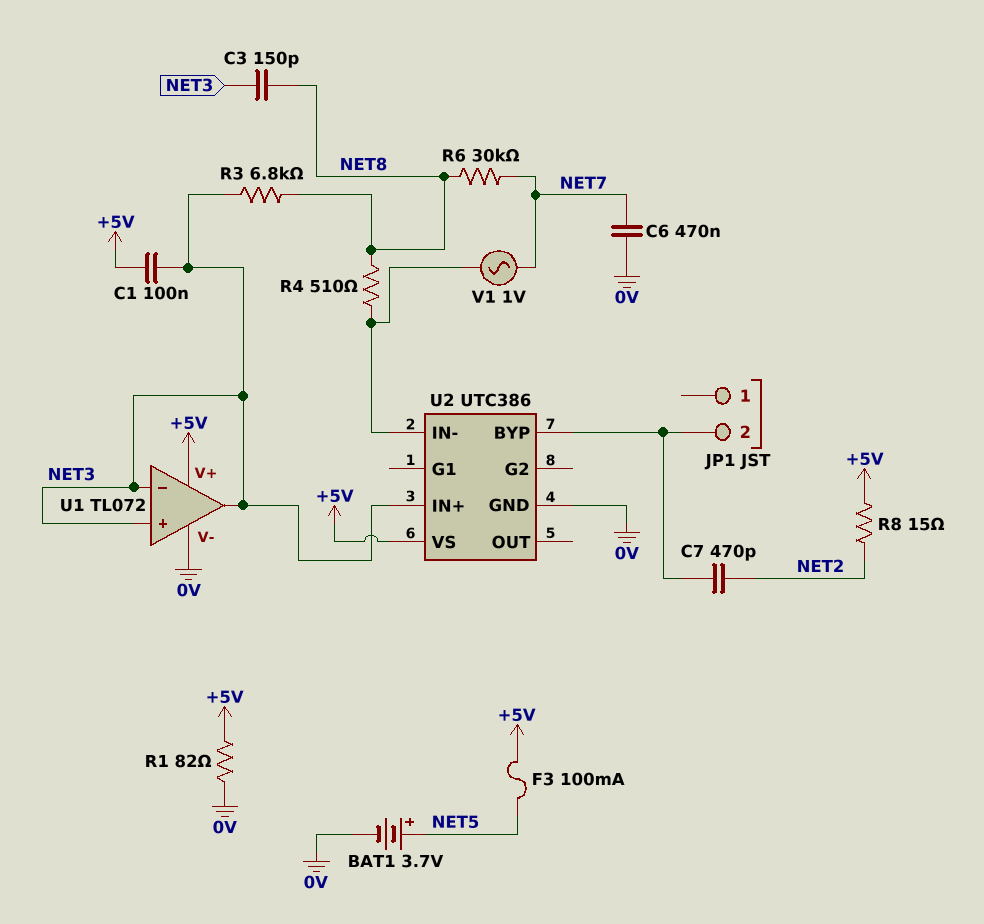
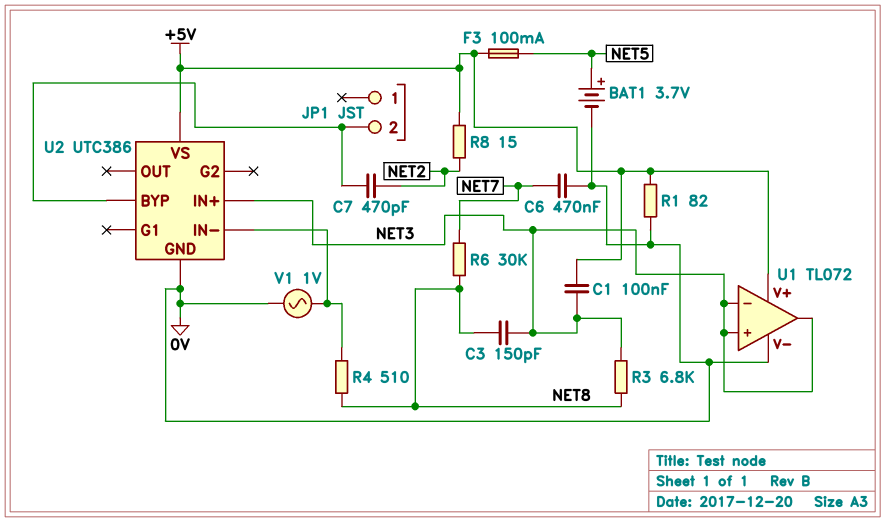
V1: AC 1V (NET7, U2/IN-) -> AC 1V (0V, U2/IN-)

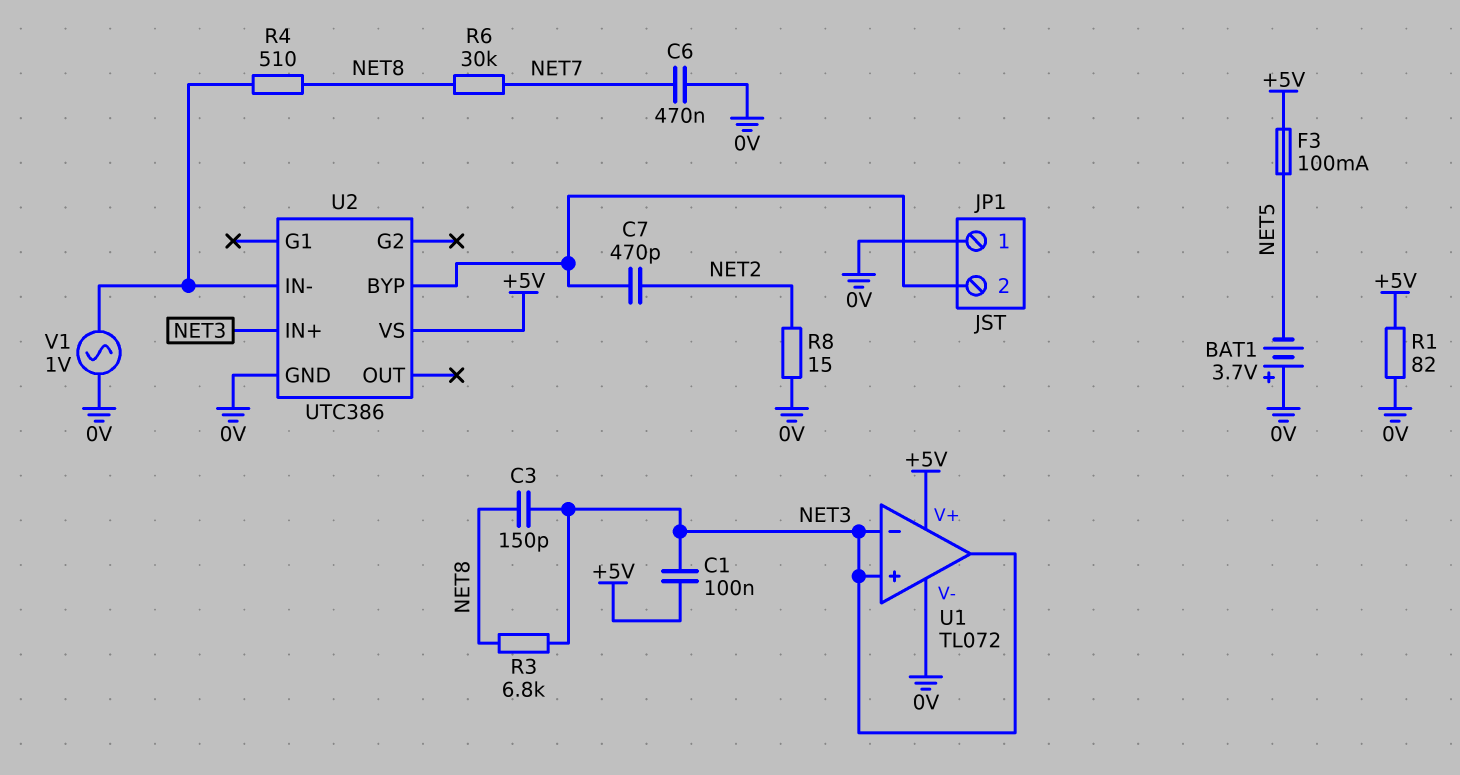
BAT1: 3.7V (plus NET5, minus 0V) -> 3.7V (plus 0V, minus NET5)
JP1 pin 1: none -> 0V
R8: 15 (+5V, NET2) -> 15 (0V, NET2)

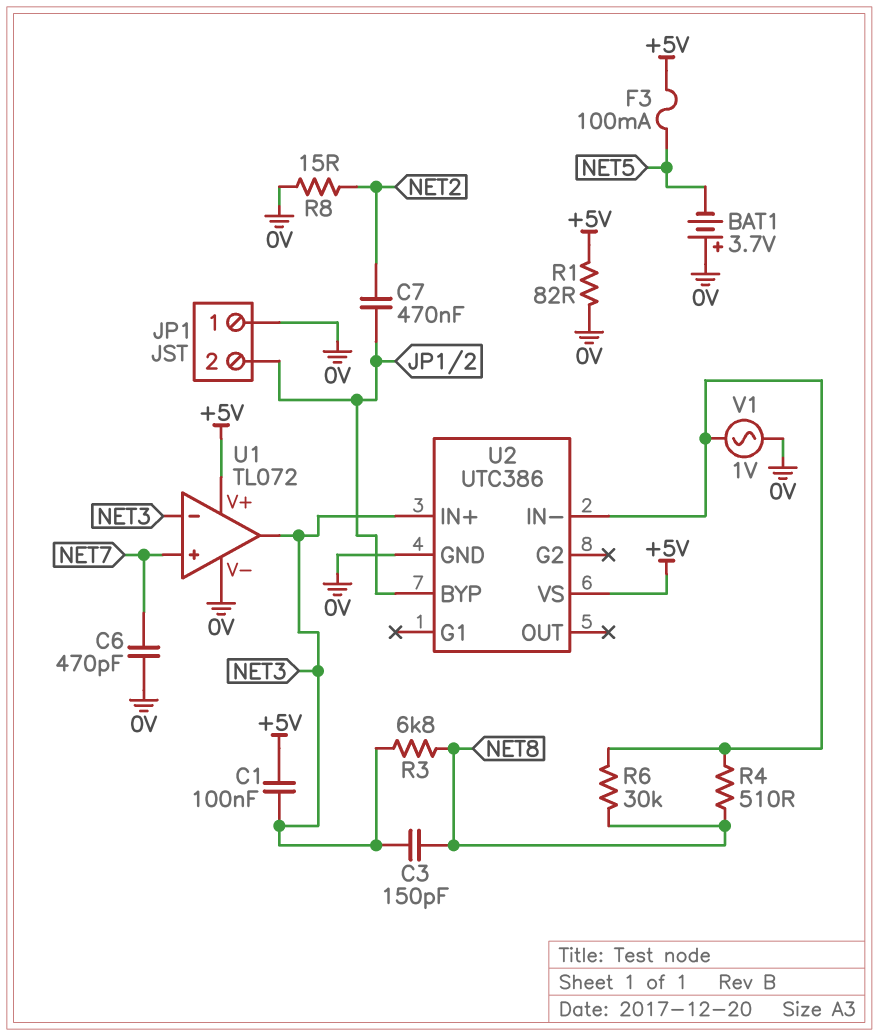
C6: 470nF (0V, NET7) -> 470pF (0V, NET7)
C7: 470pF (JP1/2, NET2) -> 470nF (JP1/2, NET2)
R6: 30k (NET7, NET8) -> 30k (NET8, U2/IN-)
U1 pin in+: NET3 -> NET7

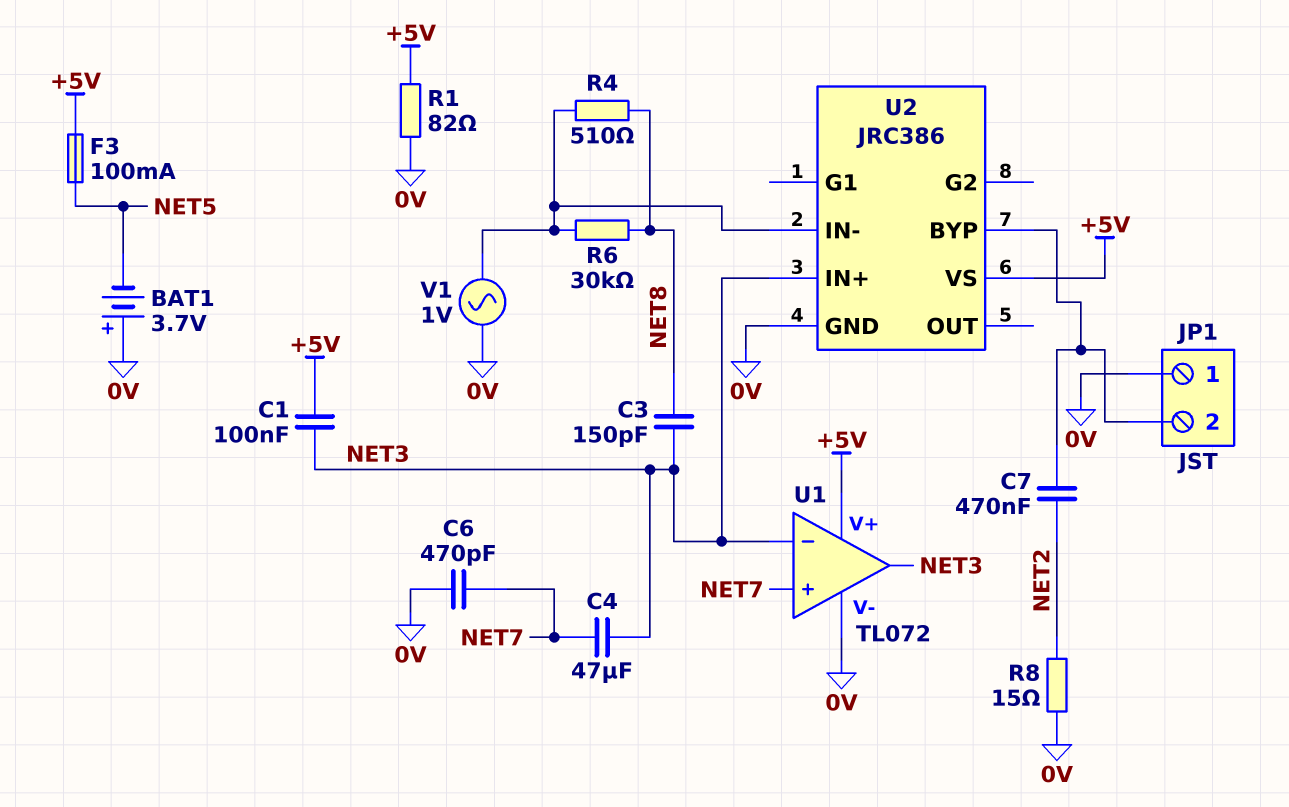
C4: none -> 47uF (NET3, NET7)
R3: 6.8k (NET3, NET8) -> none
U2: UTC386 -> JRC386

